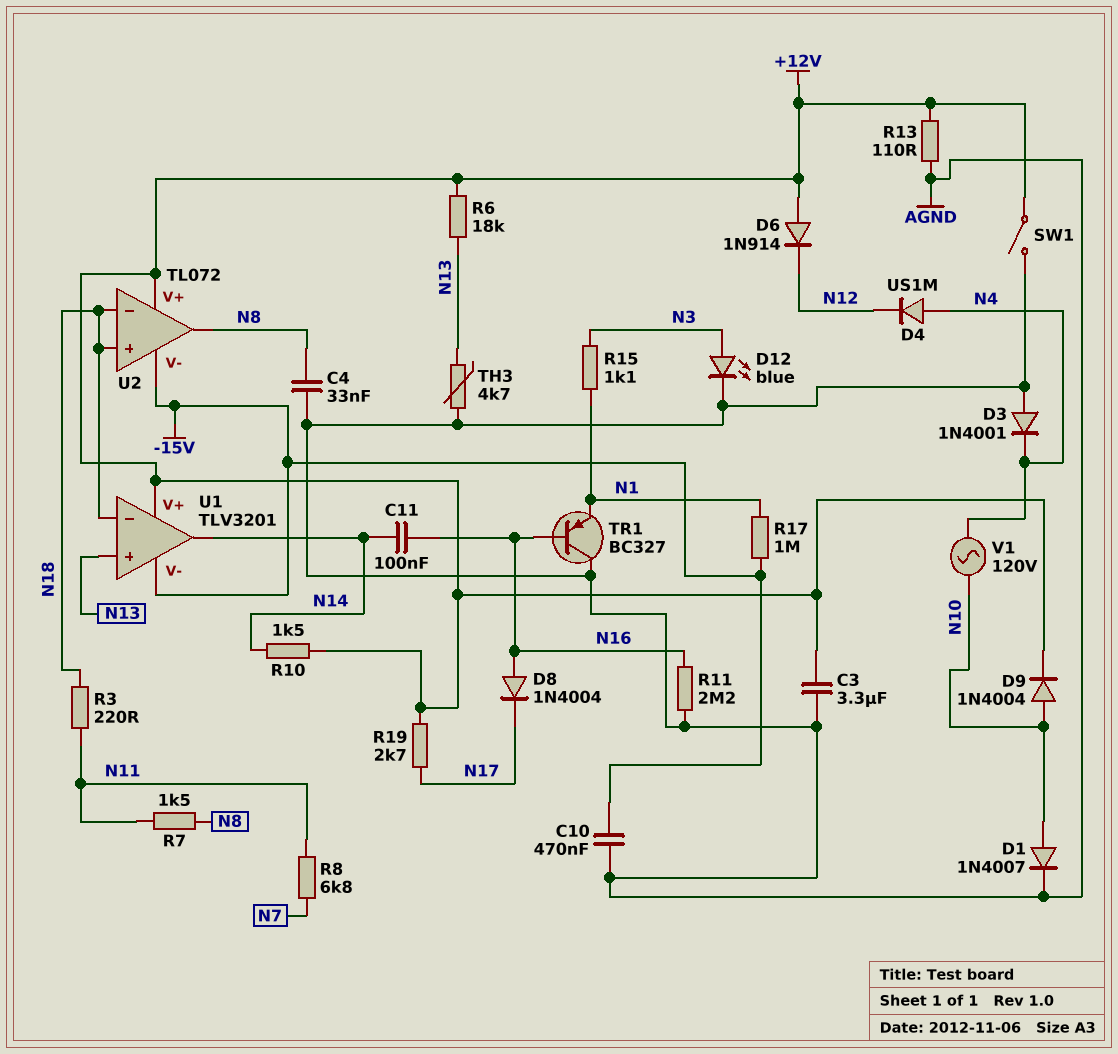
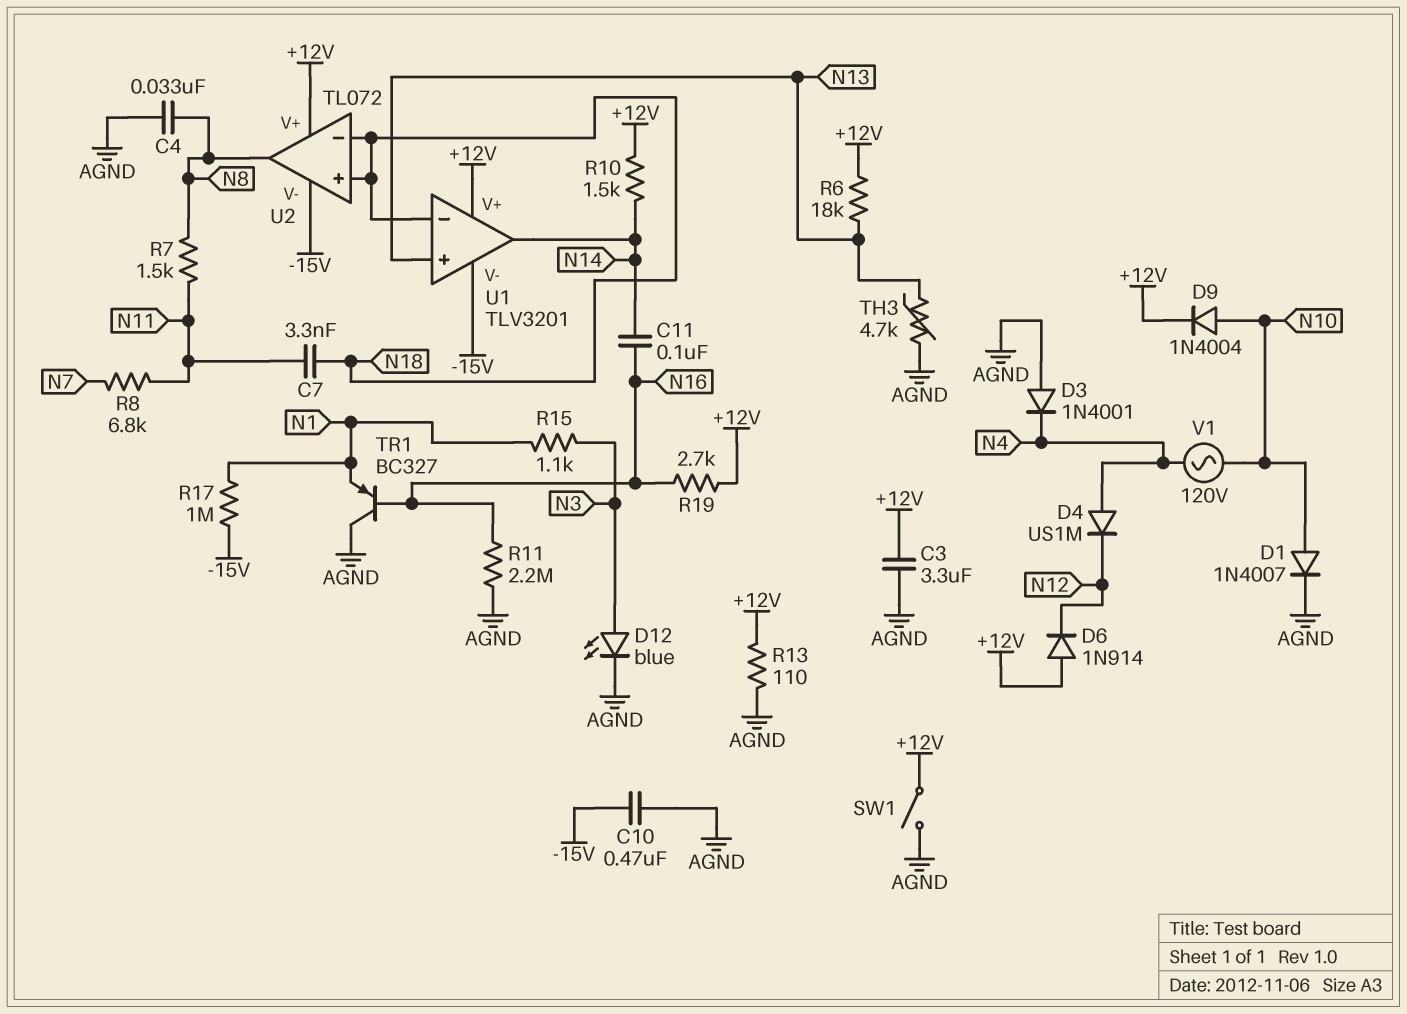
C7: none -> 3.3nF (N11, N18)
D8: diode 1N4004 (A N16, K N17) -> none
R3: 220 (N11, N18) -> none
R19: 2.7k (+12V, N17) -> 2.7k (+12V, N16)

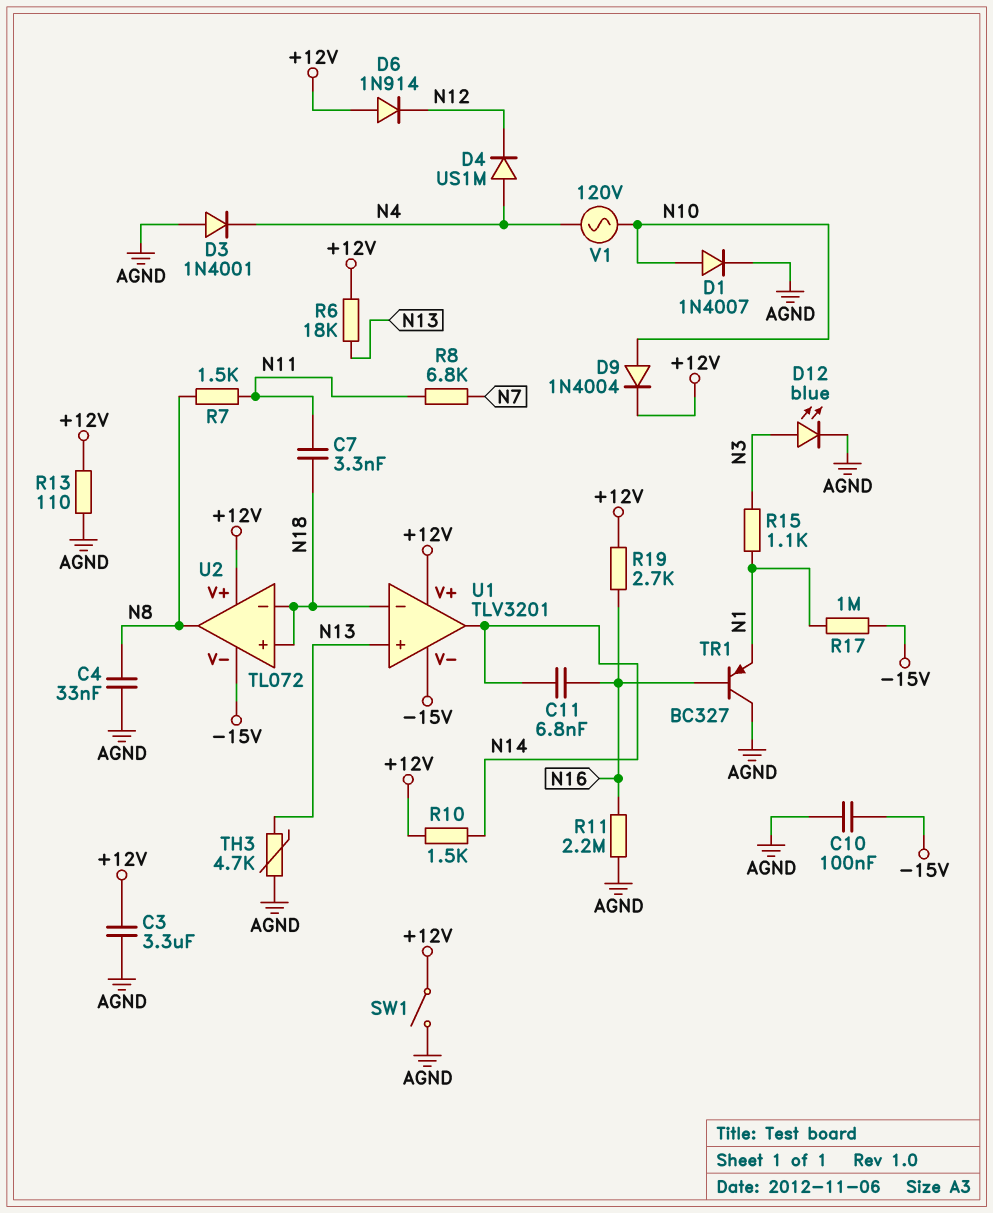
C10: 470nF (-15V, AGND) -> 100nF (-15V, AGND)
C11: 100nF (N14, N16) -> 6.8nF (N14, N16)

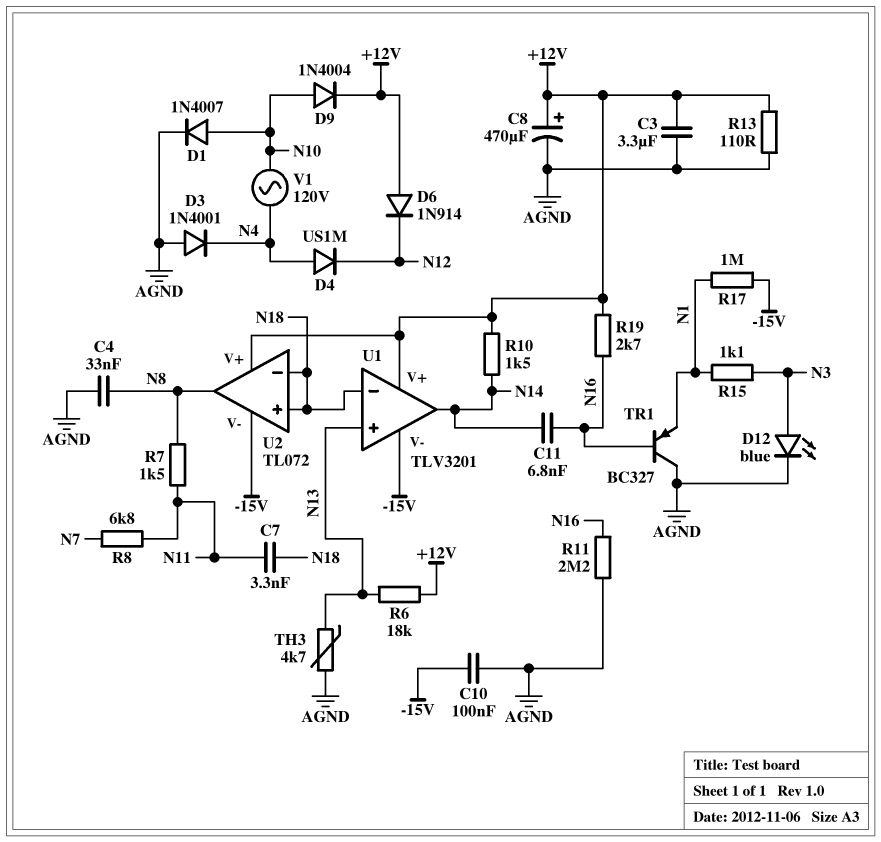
C8: none -> 470uF (plus +12V, minus AGND)
SW1: switch (+12V, AGND) -> none

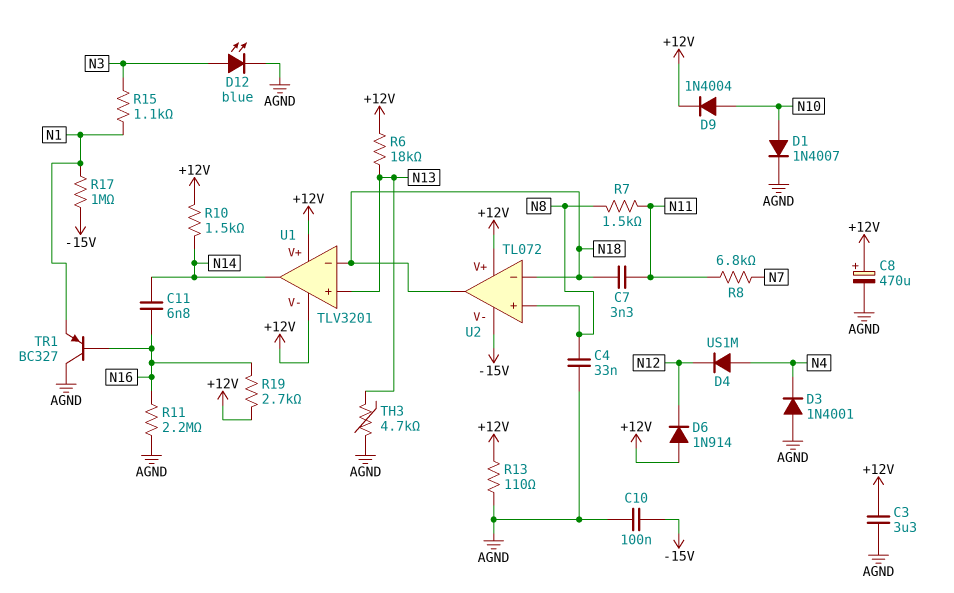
U1 pin V-: -15V -> +12V
U2 pin in+: N18 -> N8
U2 pin out: N8 -> N18
V1: AC 120V (N4, N10) -> none

